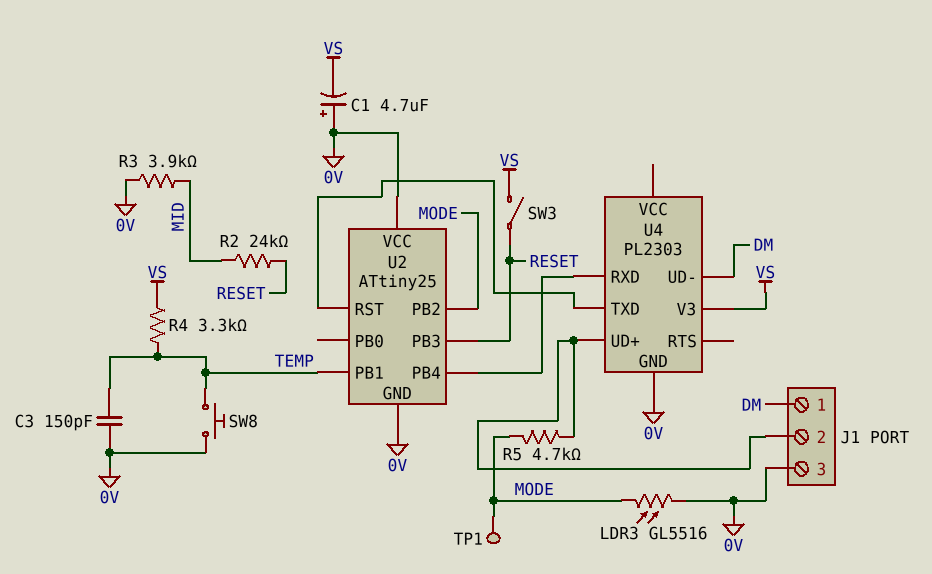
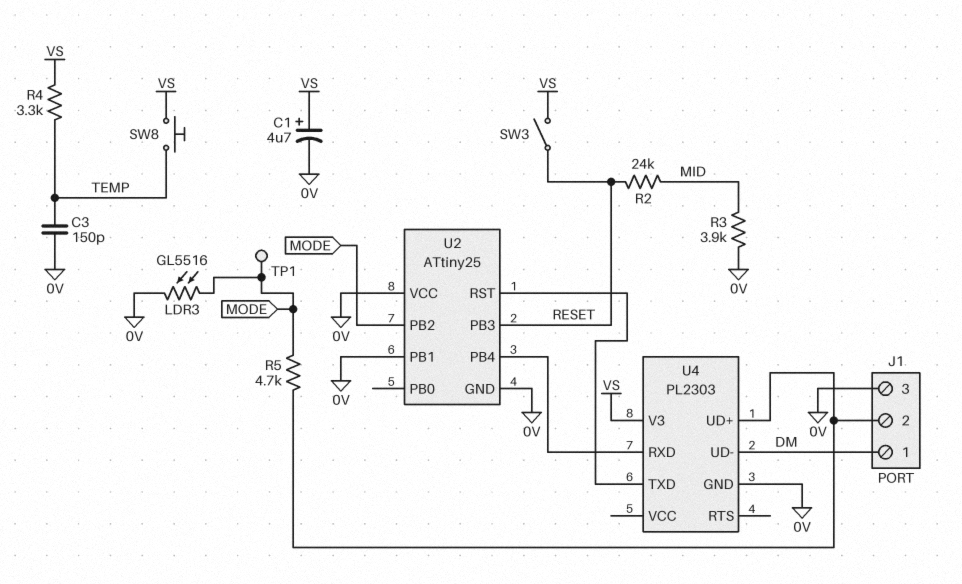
C1: 4.7uF (plus 0V, minus VS) -> 4.7uF (plus VS, minus 0V)
SW8: button (0V, TEMP) -> button (TEMP, VS)
U2 pin PB1: TEMP -> 0V

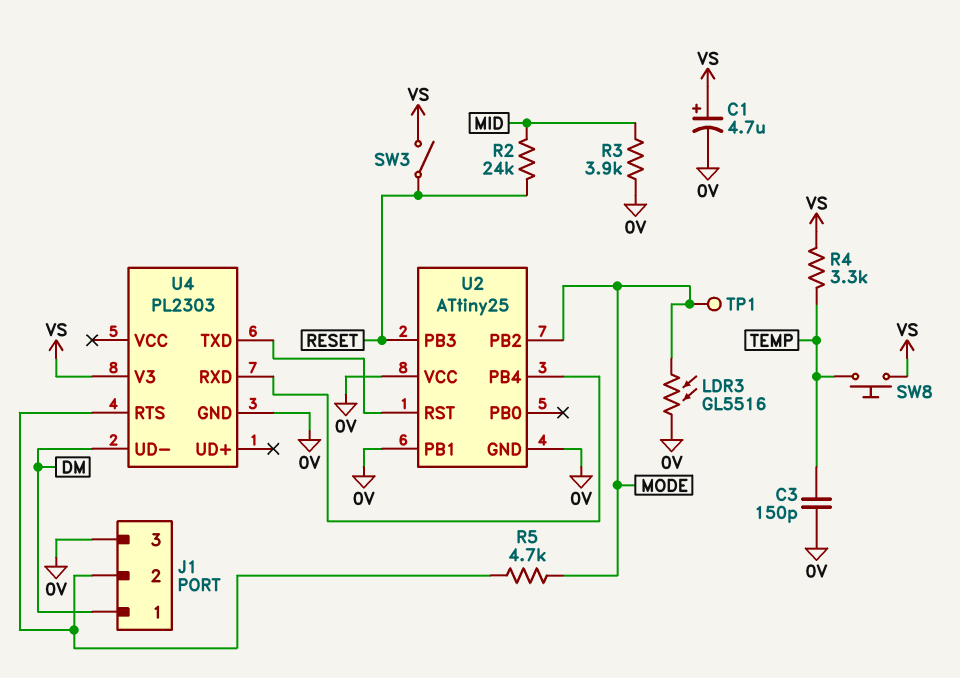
U4 pin RTS: none -> J1/2
U4 pin UD+: J1/2 -> none

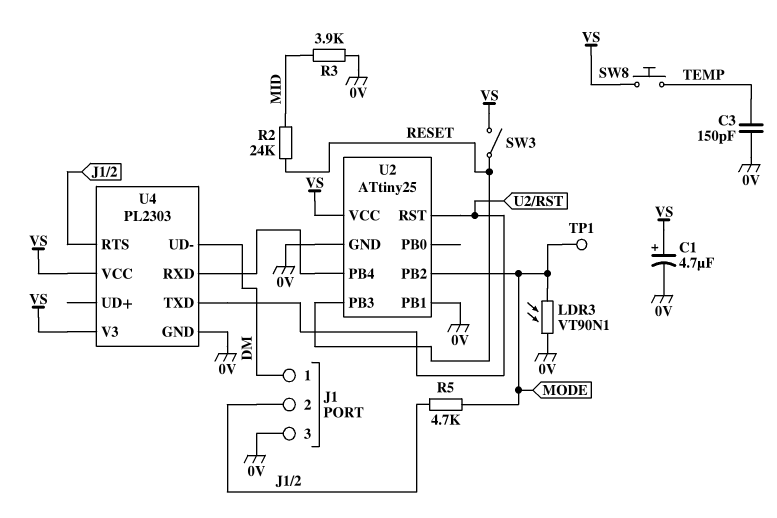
LDR3: GL5516 (0V, MODE) -> VT90N1 (0V, MODE)
R4: 3.3k (TEMP, VS) -> none
U2 pin VCC: 0V -> VS
U4 pin VCC: none -> VS

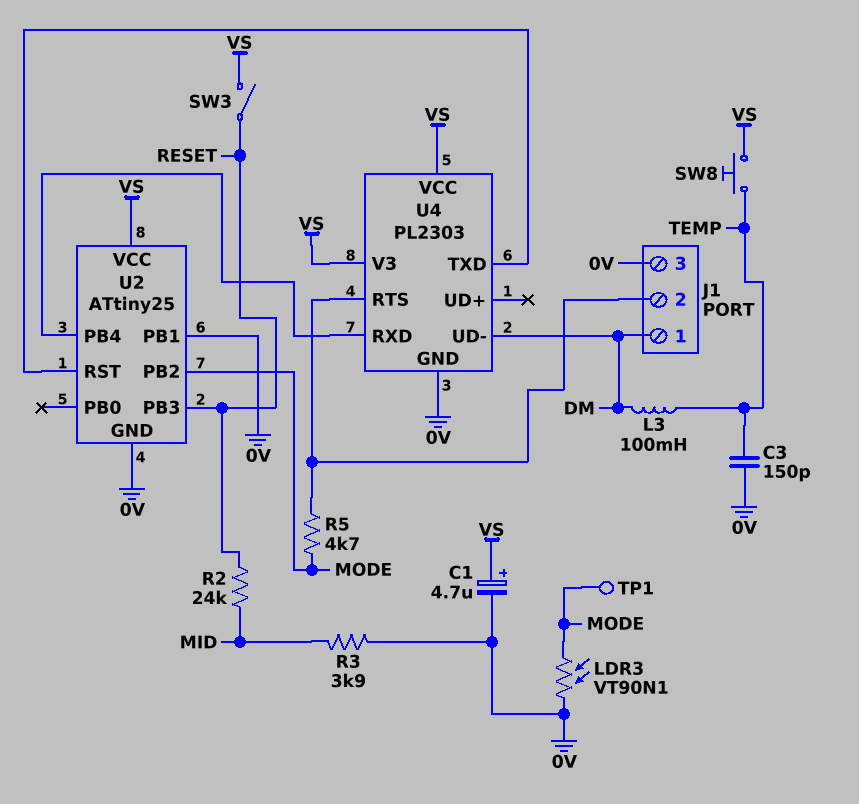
L3: none -> 100mH (DM, TEMP)

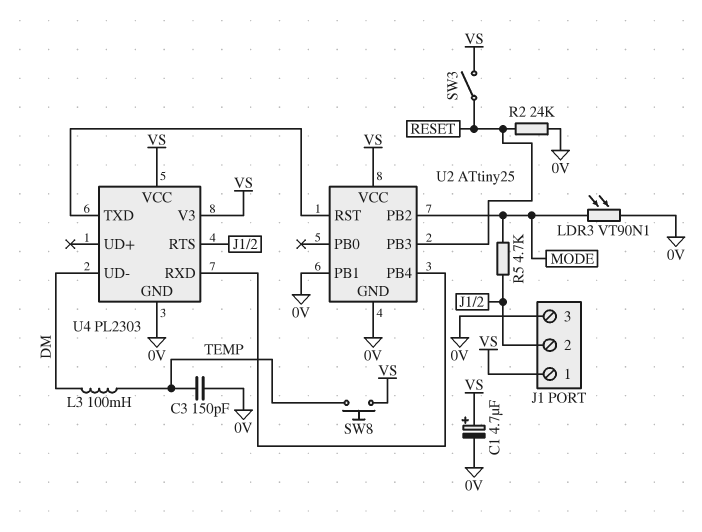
J1 pin 1: DM -> VS
R2: 24k (MID, RESET) -> 24k (0V, RESET)
R3: 3.9k (0V, MID) -> none
TP1: test point (MODE) -> none

